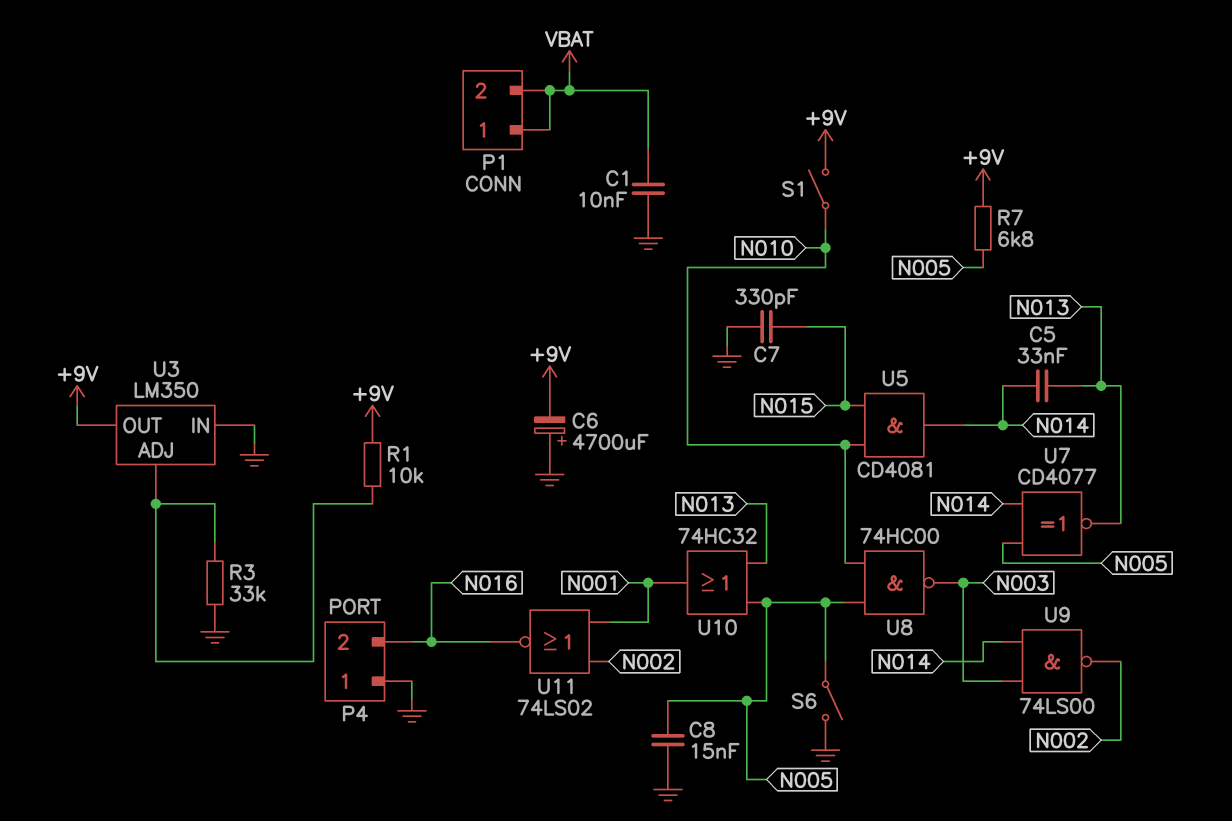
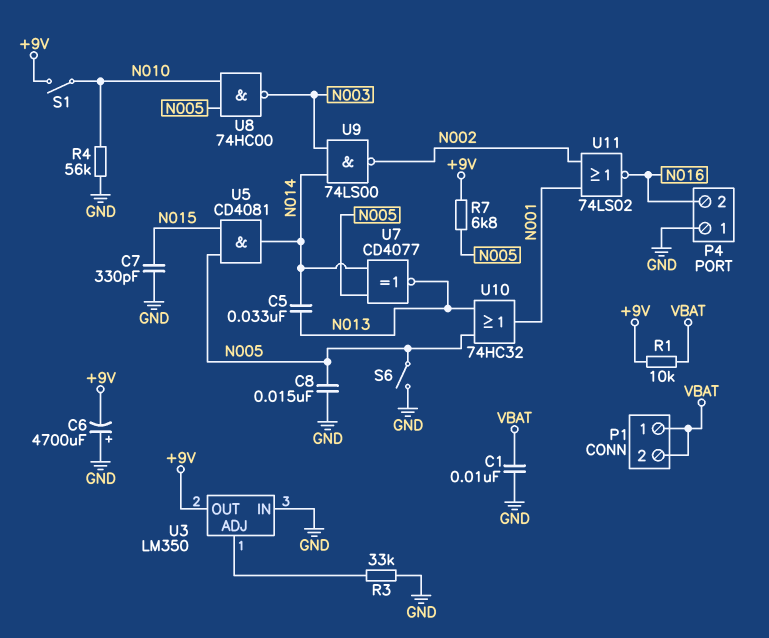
R1: 10k (+9V, U3/ADJ) -> 10k (+9V, VBAT)
R4: none -> 56k (GND, N010)
U5: AND CD4081 (in N010, in N015, out N014) -> AND CD4081 (in N005, in N015, out N014)

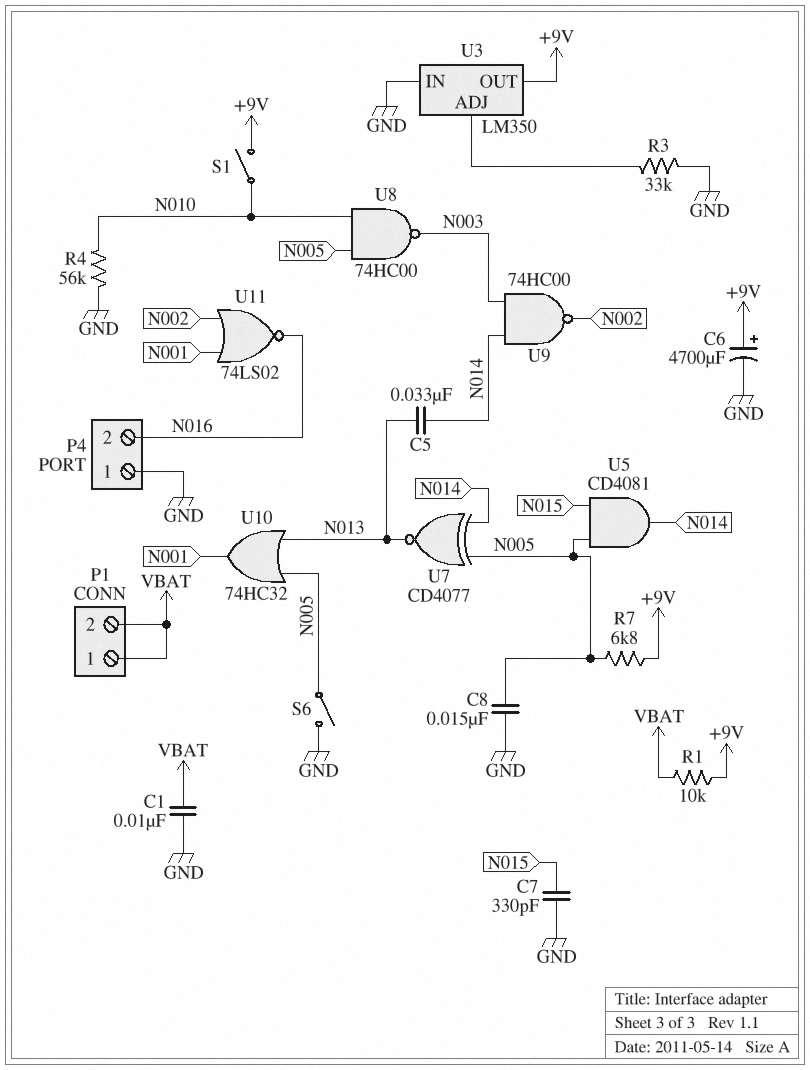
C6: 4700uF (plus GND, minus +9V) -> 4700uF (plus +9V, minus GND)
U9: NAND 74LS00 (in N003, in N014, out N002) -> NAND 74HC00 (in N003, in N014, out N002)

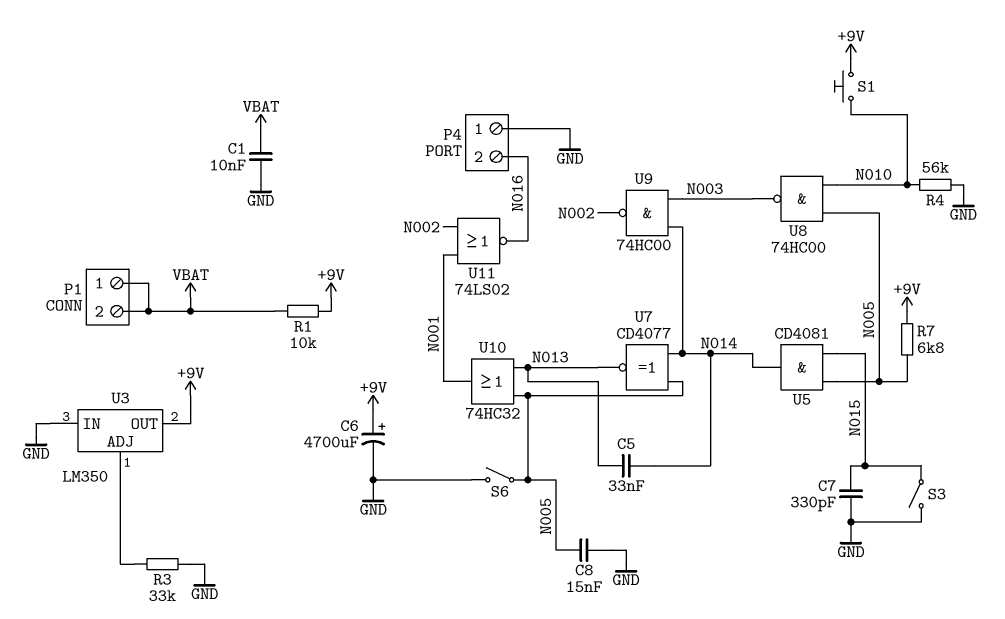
S1: switch (+9V, N010) -> button (+9V, N010)
S3: none -> switch (GND, N015)

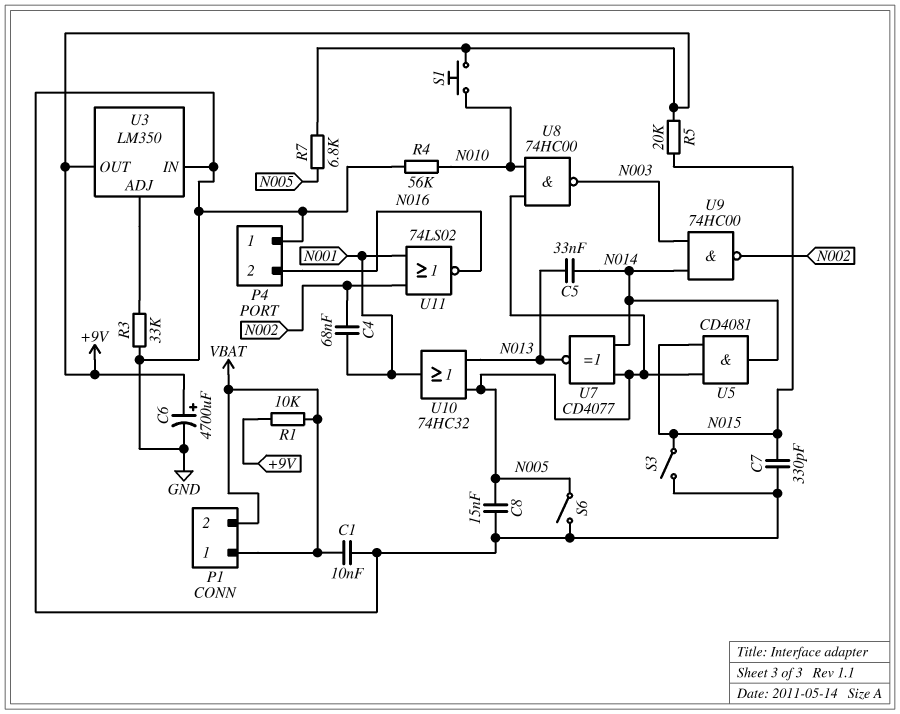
C4: none -> 68nF (N001, N002)
R5: none -> 20k (+9V, N015)

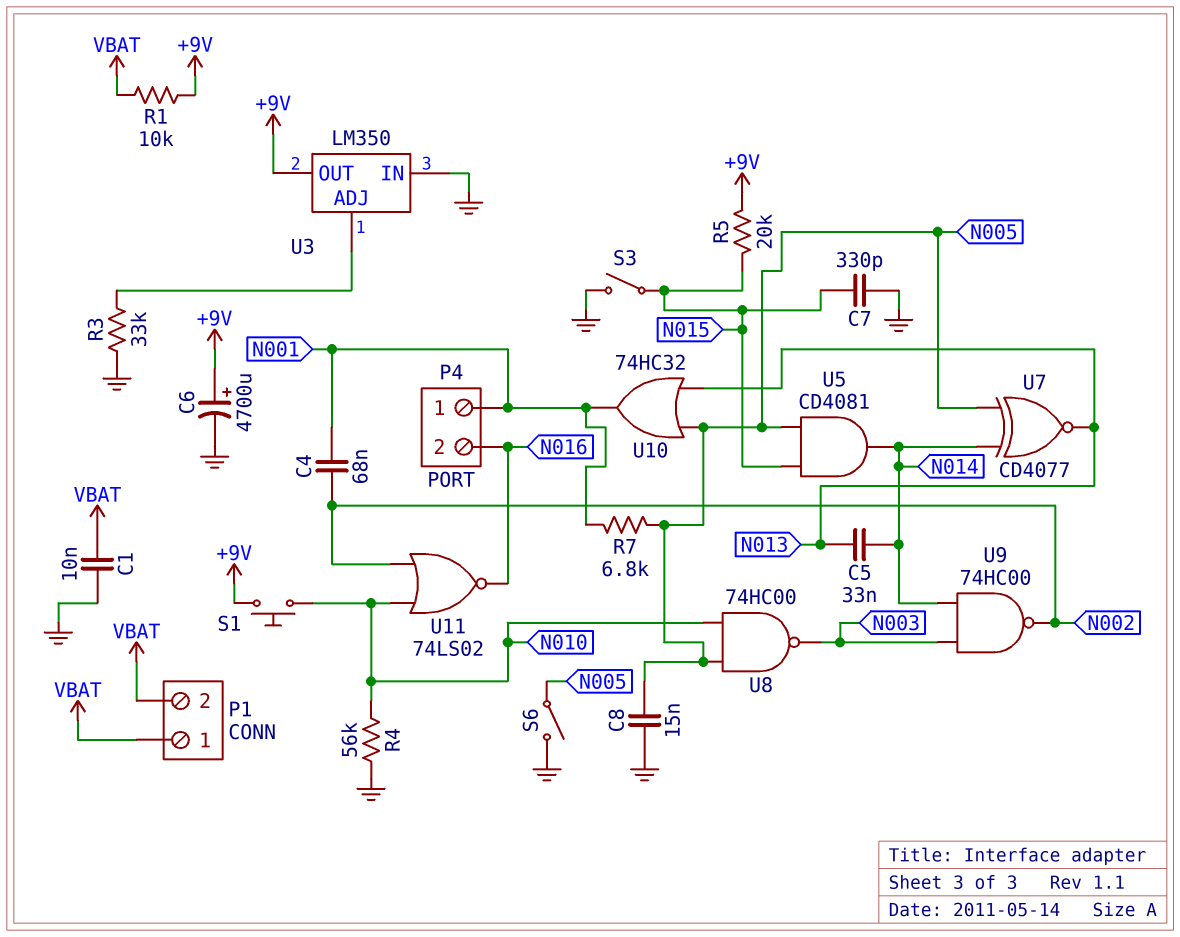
P4 pin 1: GND -> N001
R7: 6.8k (+9V, N005) -> 6.8k (N001, N005)
U11: NOR 74LS02 (in N001, in N002, out N016) -> NOR 74LS02 (in N002, in N010, out N016)

